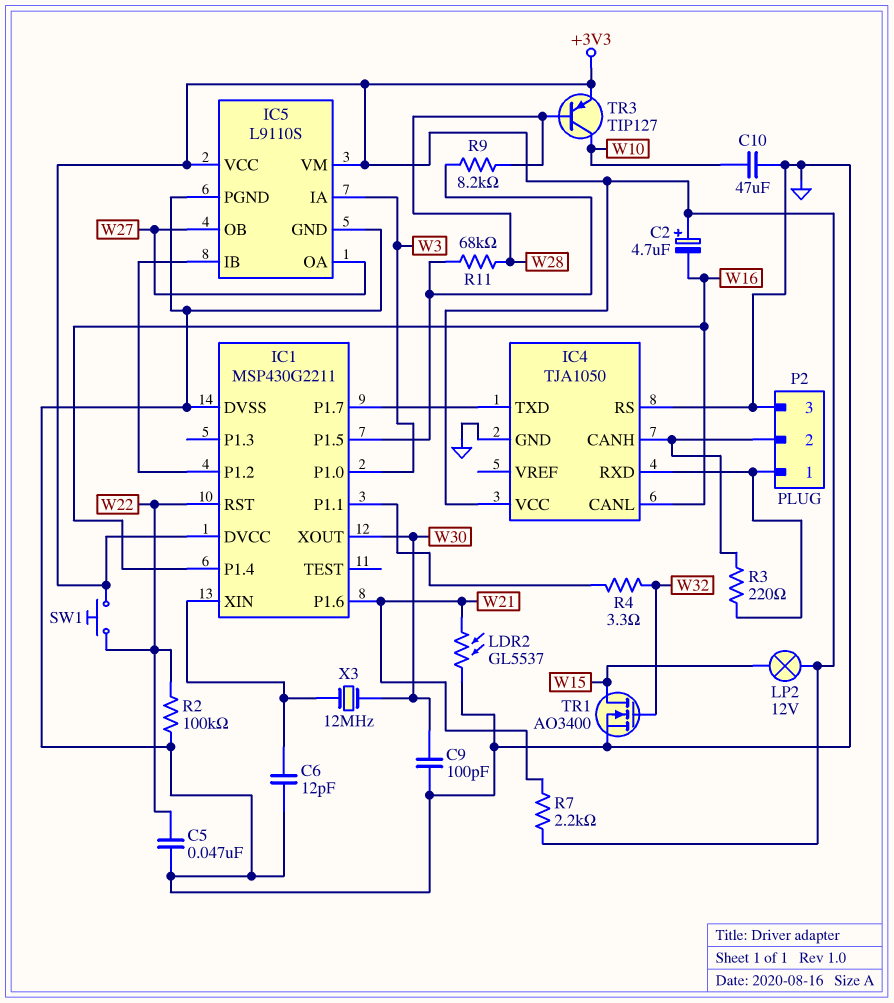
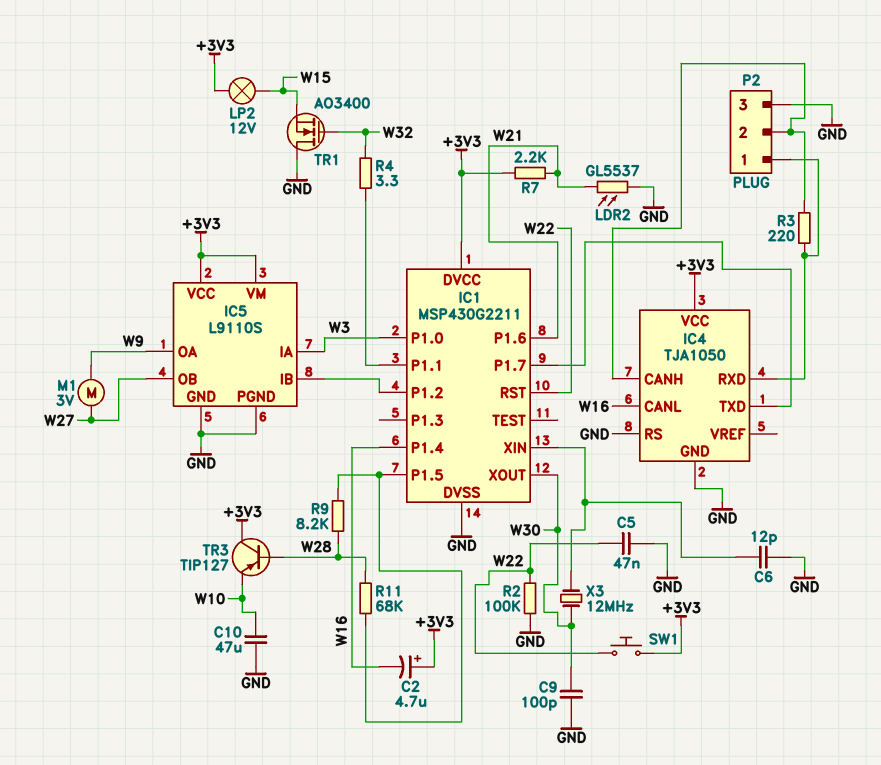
IC5 pin OA: W27 -> W9
M1: none -> motor 3V (W9, W27)
TR1: NMOS AO3400 (G W32, D W15, S GND) -> NMOS AO3400 (G W32, D GND, S W15)
TR3: PNP TIP127 (B W28, C W10, E +3V3) -> PNP TIP127 (B W28, C +3V3, E W10)

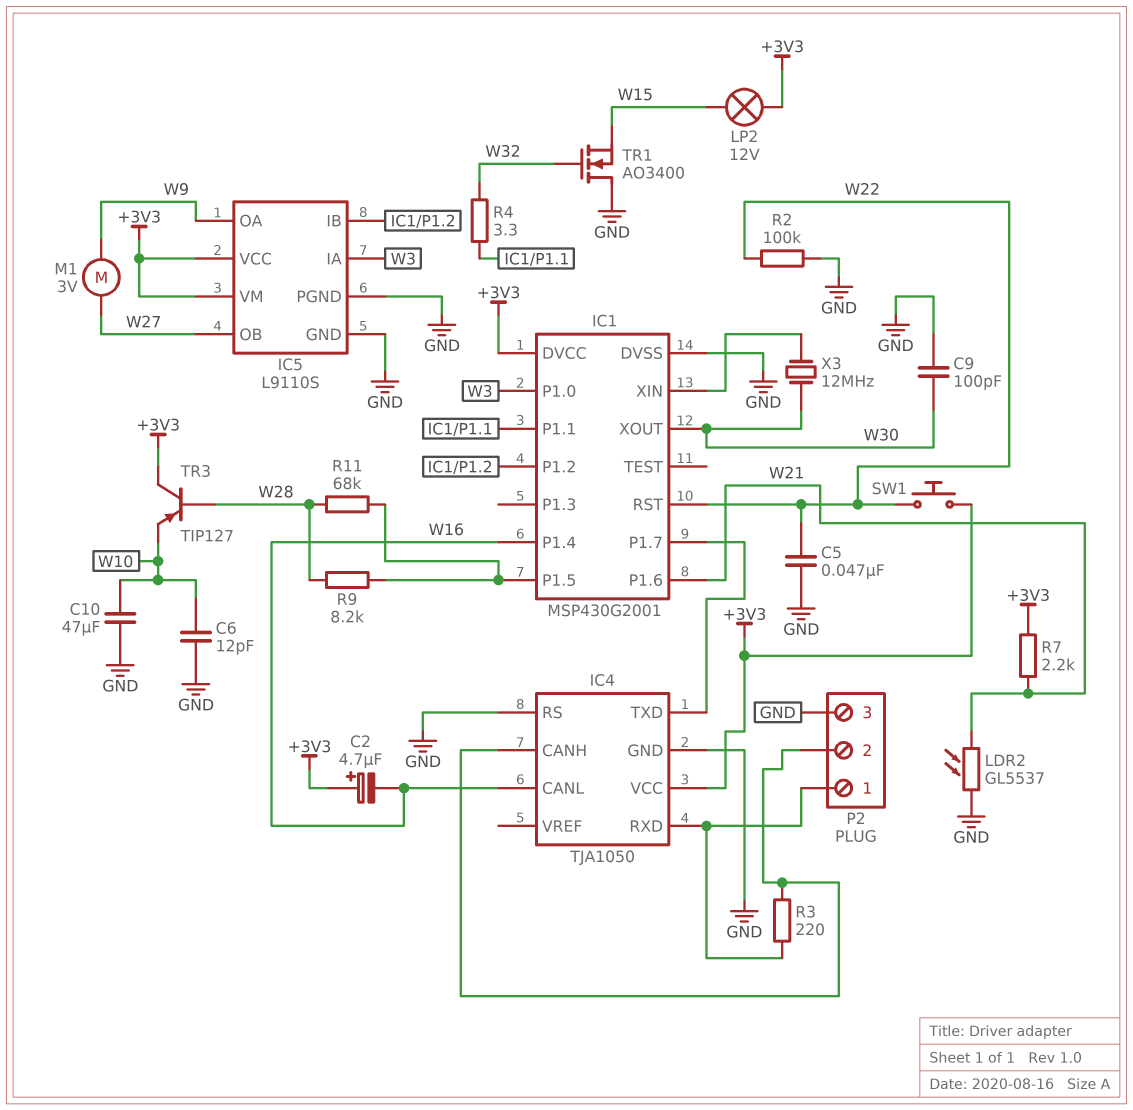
C6: 12pF (GND, IC1/XIN) -> 12pF (GND, W10)
IC1: MSP430G2211 -> MSP430G2001

